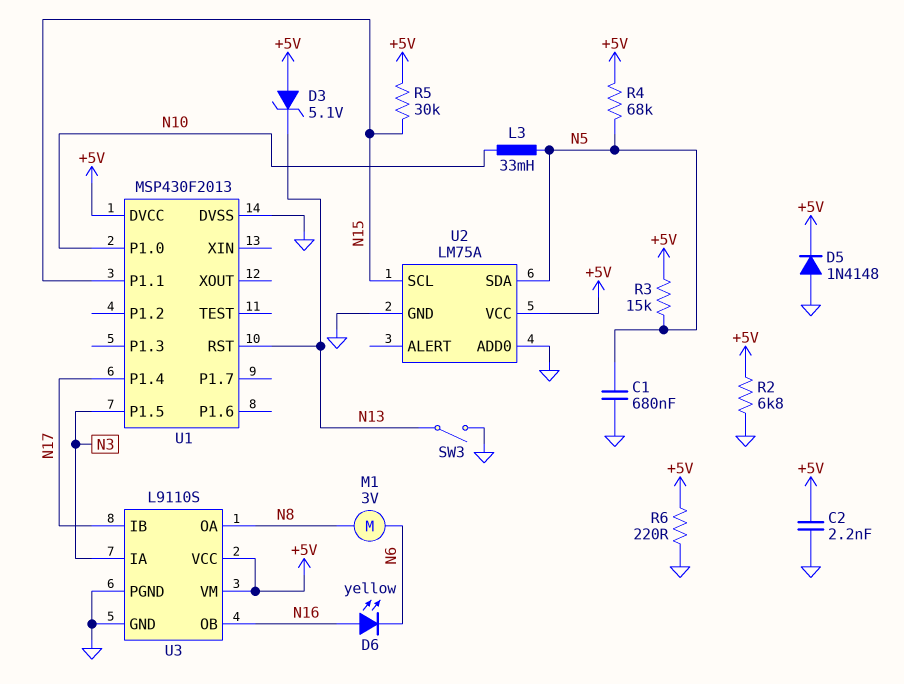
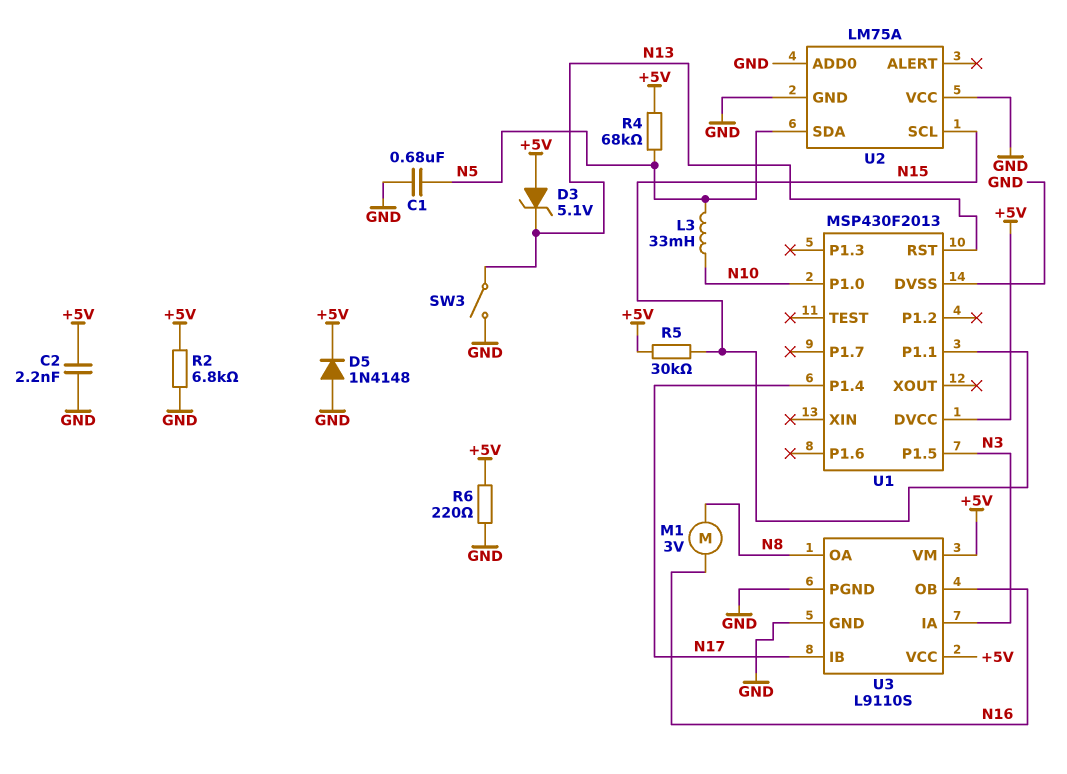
D6: LED yellow (A N16, K N6) -> none
M1: motor 3V (N6, N8) -> motor 3V (N8, N16)
R3: 15k (+5V, N5) -> none
U2 pin VCC: +5V -> GND

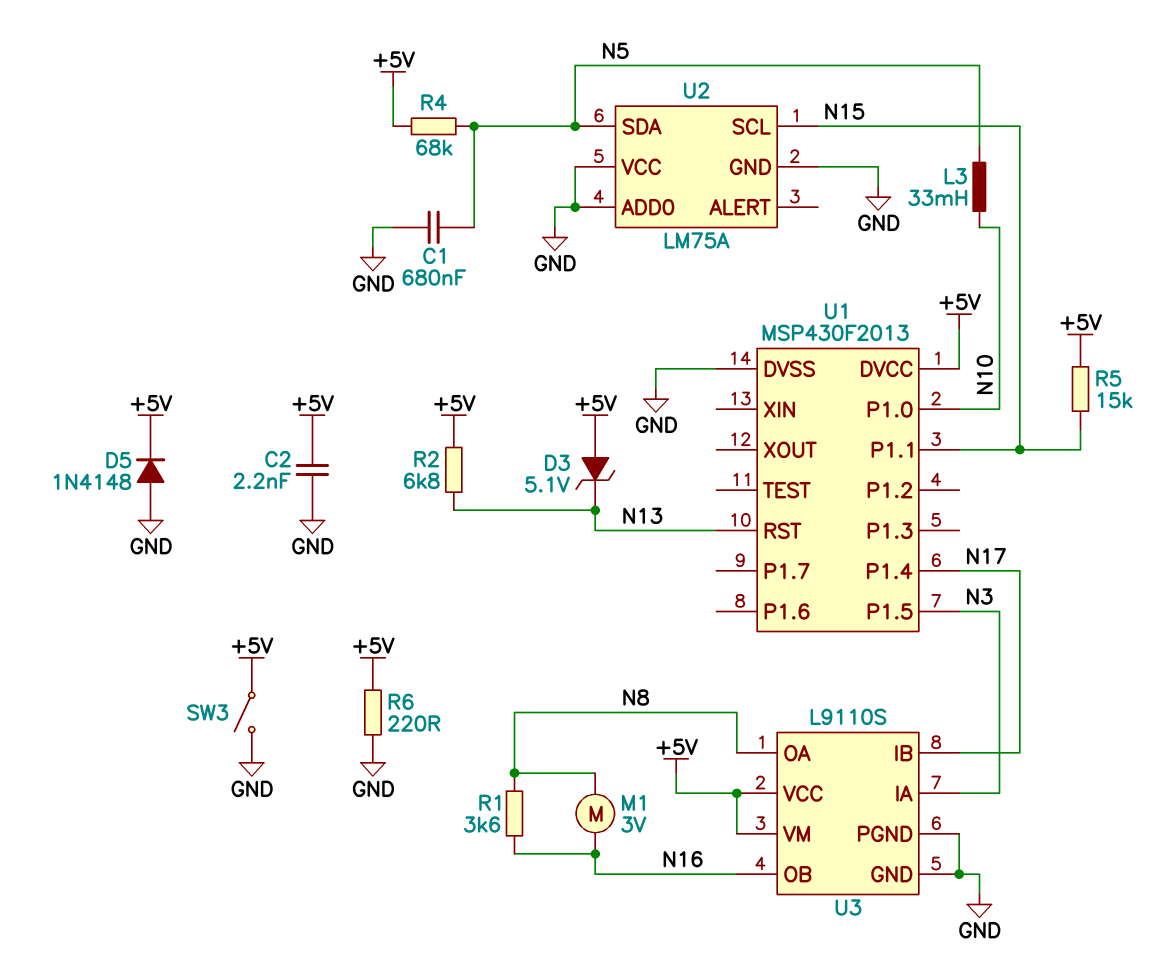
R1: none -> 3.6k (N8, N16)
R2: 6.8k (+5V, GND) -> 6.8k (+5V, N13)
R5: 30k (+5V, N15) -> 15k (+5V, N15)
SW3: switch (GND, N13) -> switch (+5V, GND)

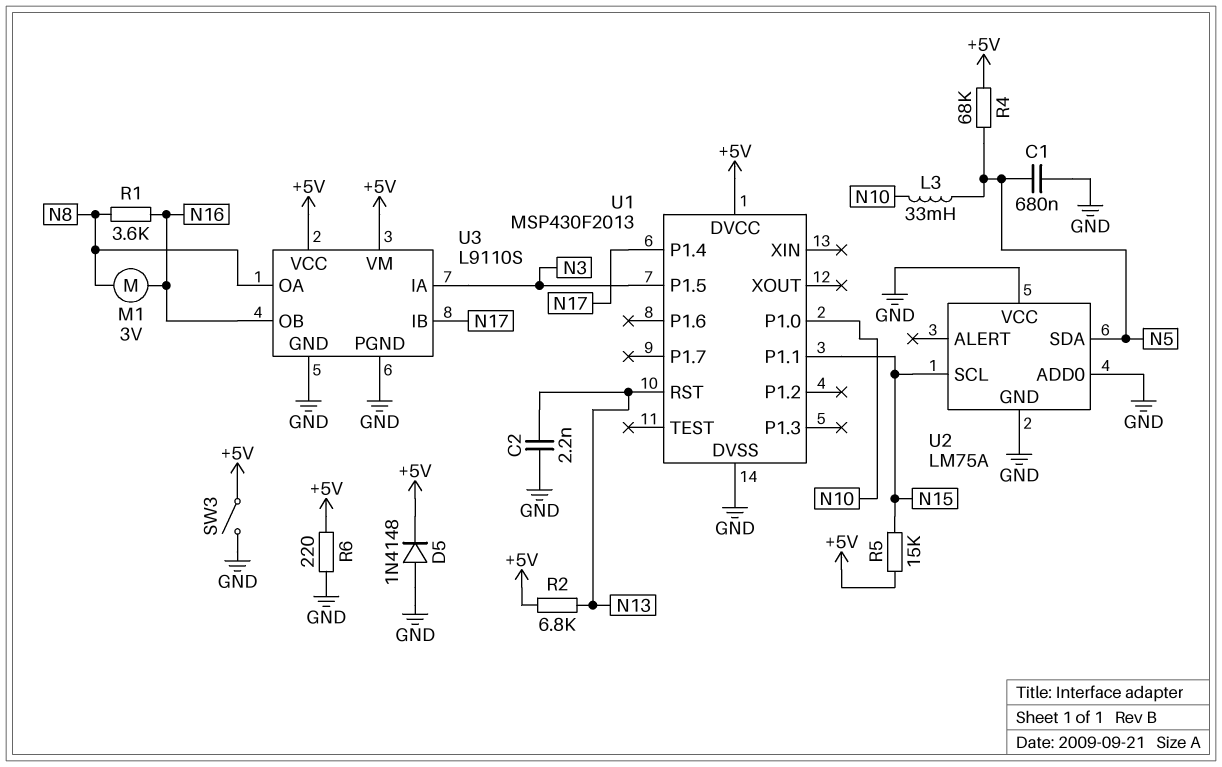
C2: 2.2nF (+5V, GND) -> 2.2nF (GND, N13)
D3: zener 5.1V (A +5V, K N13) -> none

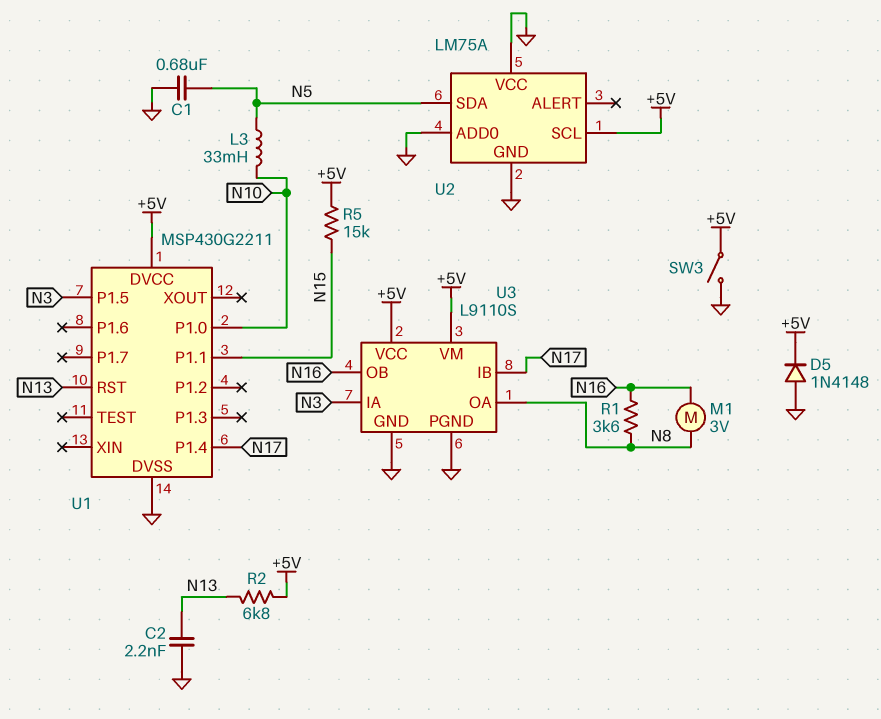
R4: 68k (+5V, N5) -> none
R6: 220 (+5V, GND) -> none
U1: MSP430F2013 -> MSP430G2211
U2 pin SCL: N15 -> +5V

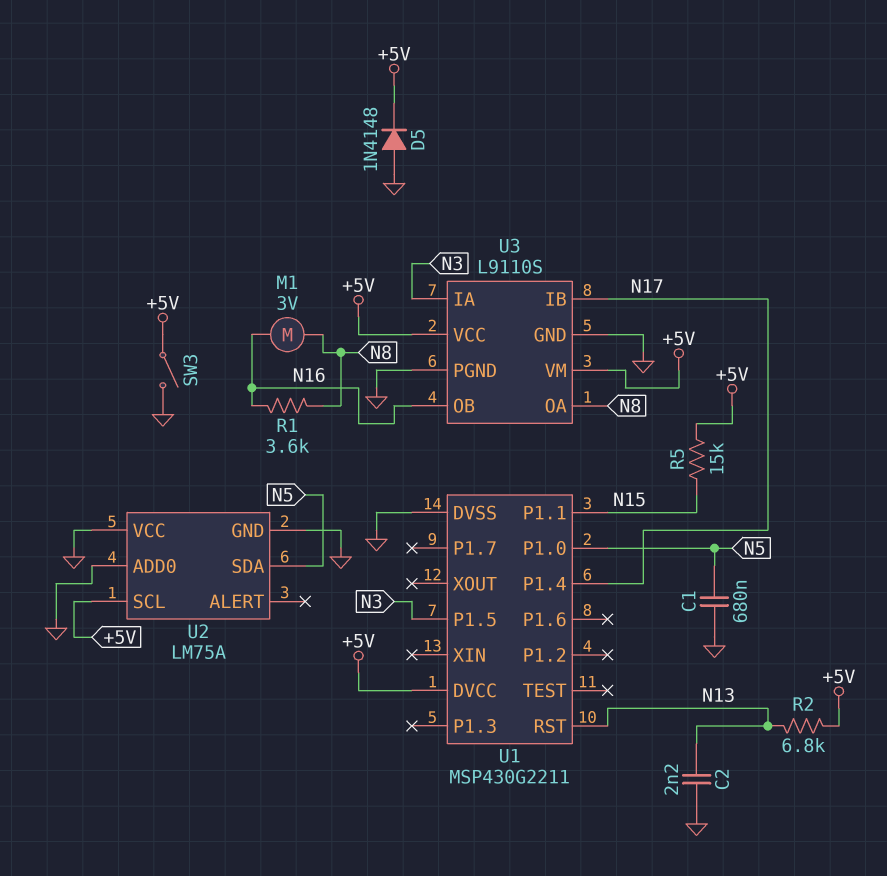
L3: 33mH (N5, N10) -> none
U1 pin P1.0: N10 -> N5

